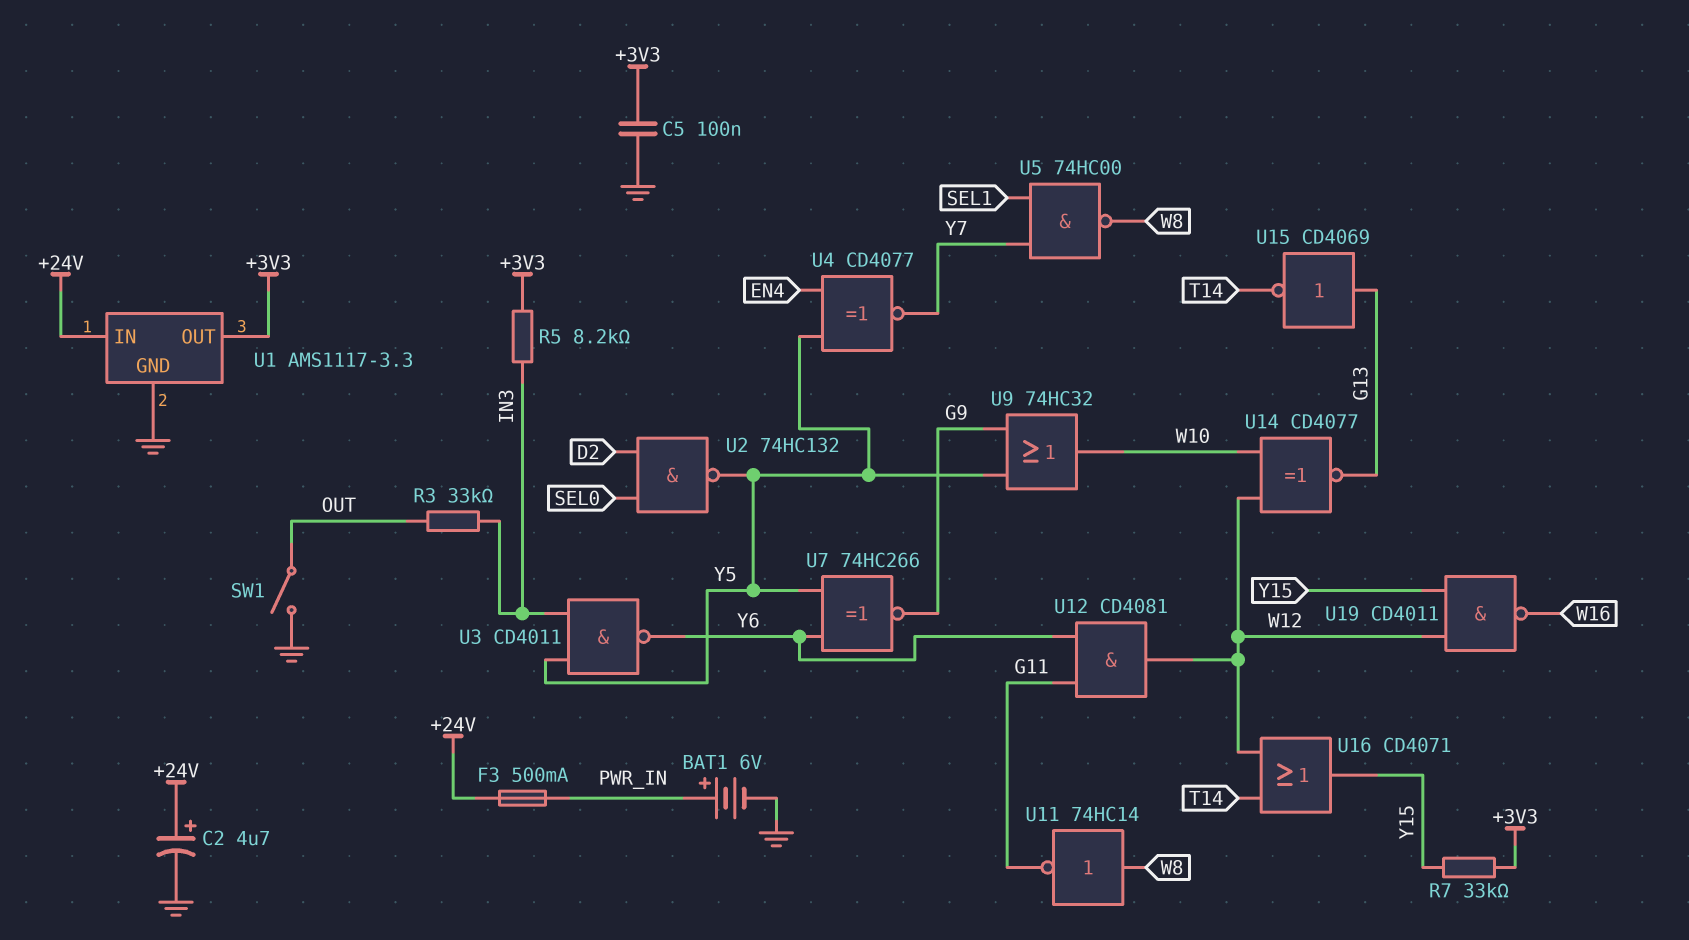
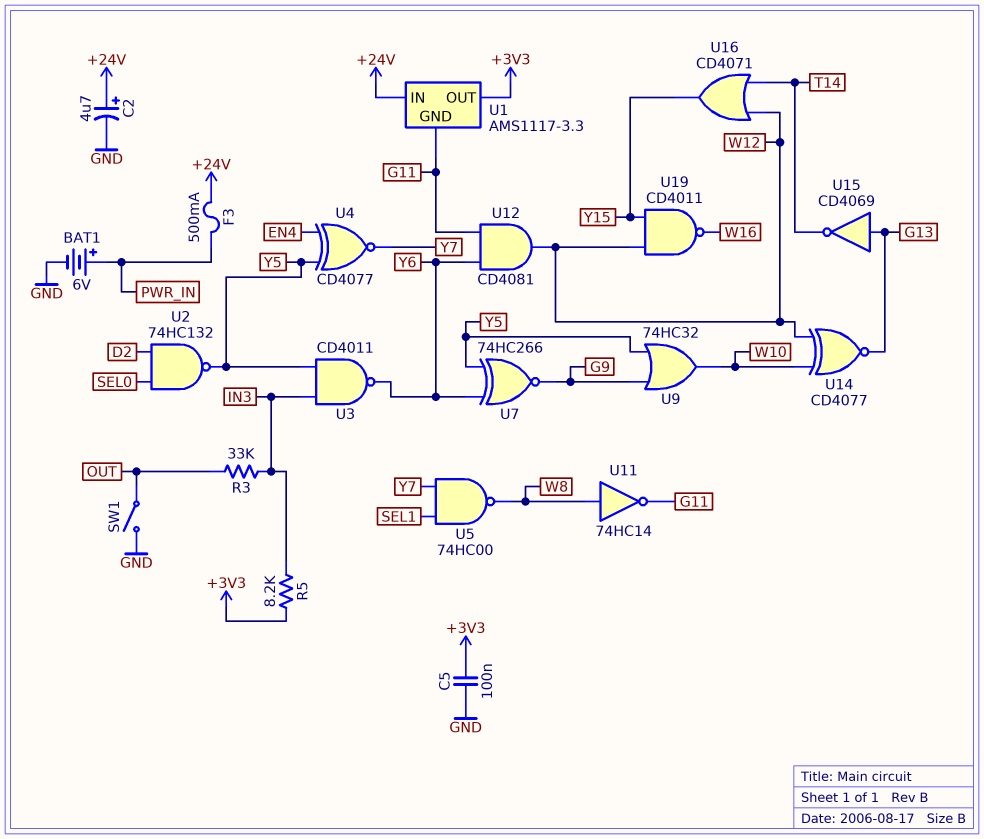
R7: 33k (+3V3, Y15) -> none
U1 pin GND: GND -> G11

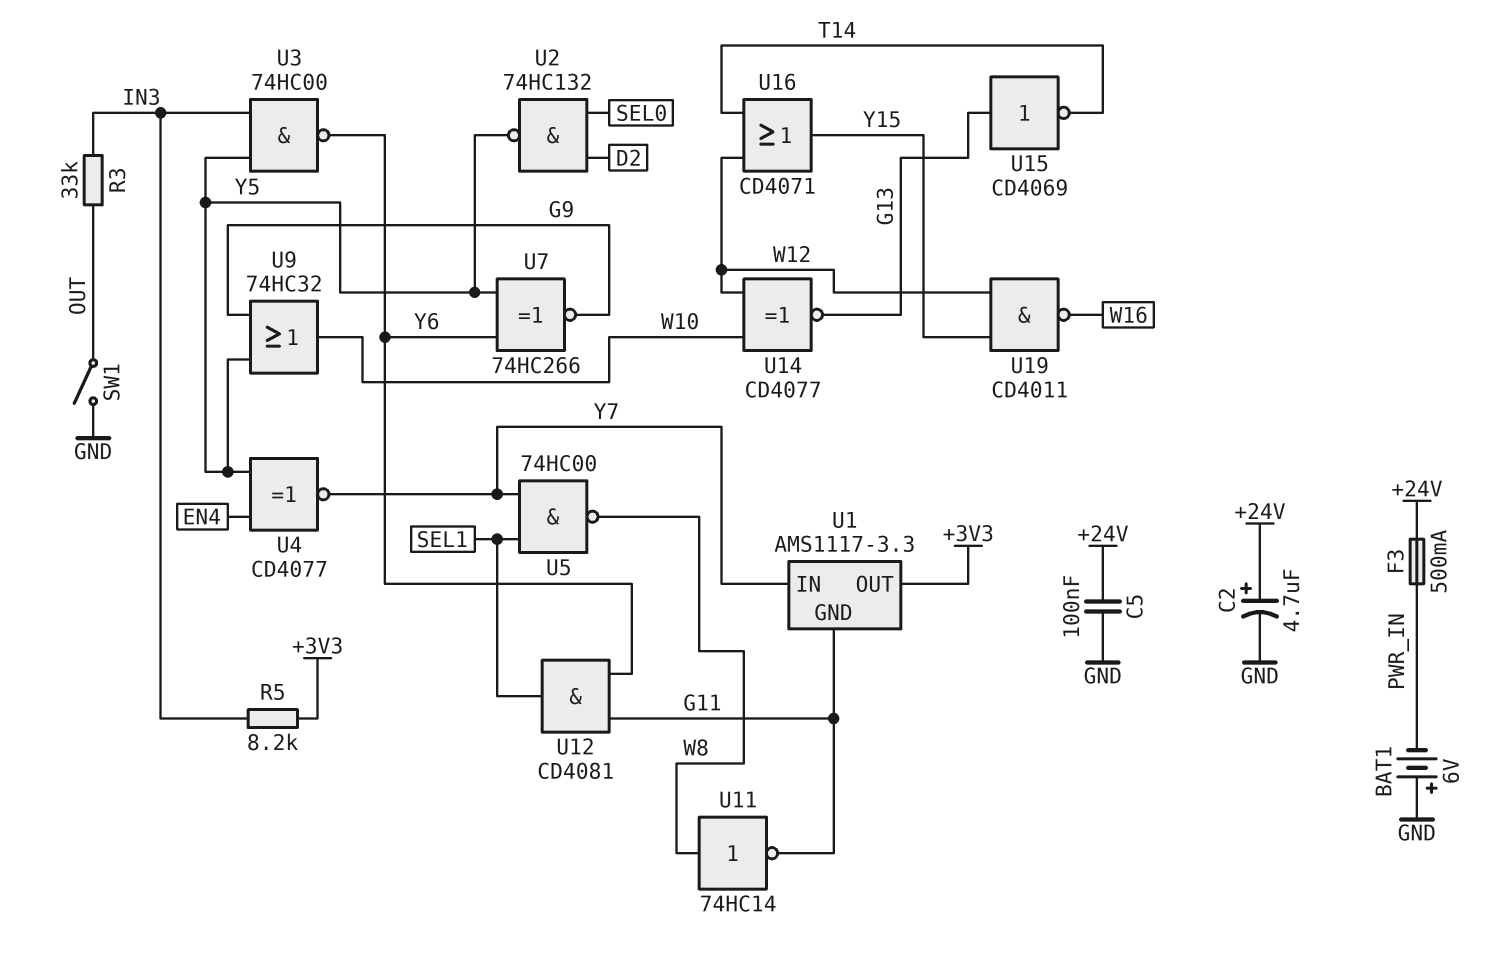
BAT1: 6V (plus PWR_IN, minus GND) -> 6V (plus GND, minus PWR_IN)
C5: 100nF (+3V3, GND) -> 100nF (+24V, GND)
U1 pin IN: +24V -> Y7
U3: NAND CD4011 (in IN3, in Y5, out Y6) -> NAND 74HC00 (in IN3, in Y5, out Y6)
U12: AND CD4081 (in G11, in Y6, out W12) -> AND CD4081 (in G11, in Y6, out SEL1)

